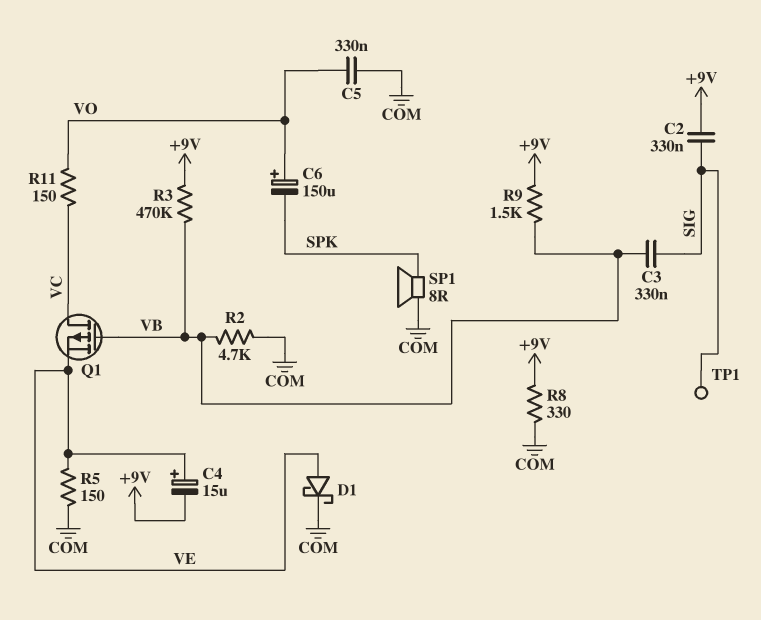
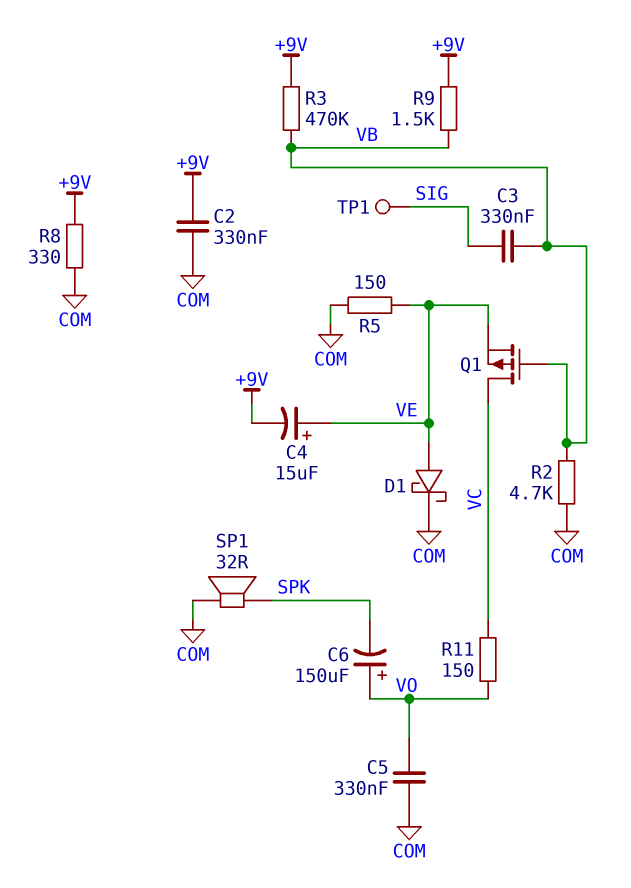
C2: 330nF (+9V, SIG) -> 330nF (+9V, COM)
SP1: speaker 8R (COM, SPK) -> speaker 32R (COM, SPK)

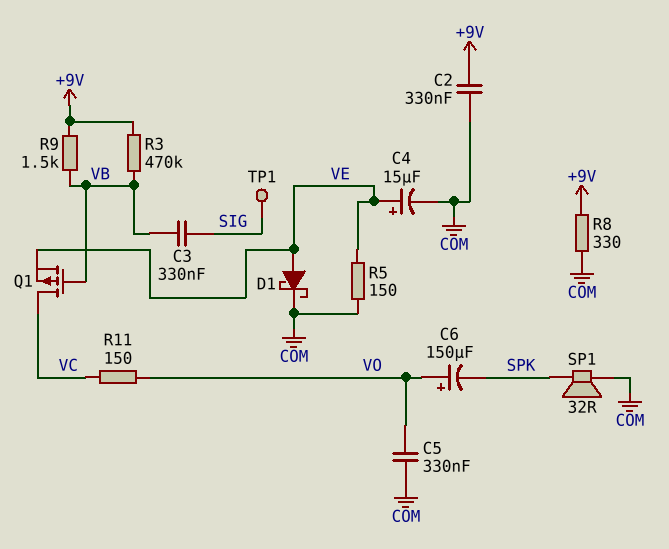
C4: 15uF (plus VE, minus +9V) -> 15uF (plus VE, minus COM)
R2: 4.7k (COM, VB) -> none

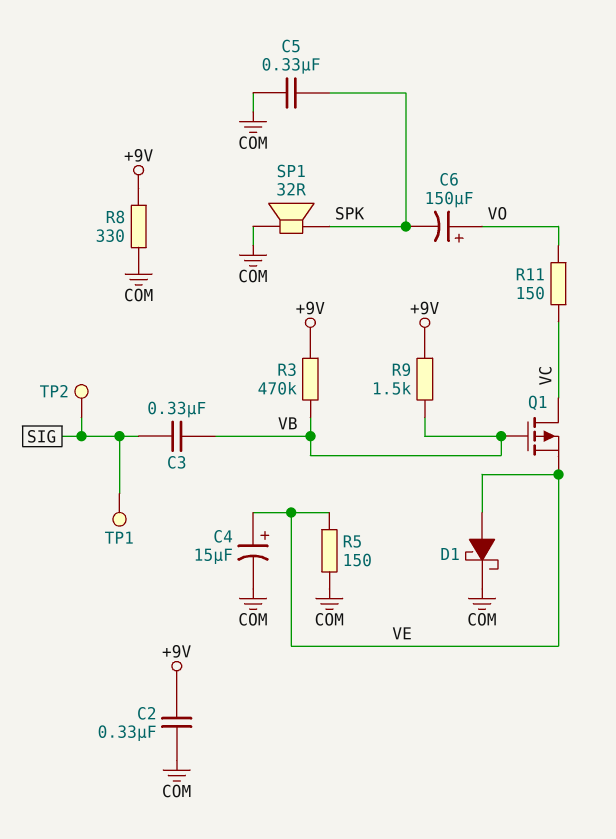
C5: 330nF (COM, VO) -> 330nF (COM, SPK)
TP2: none -> test point (SIG)

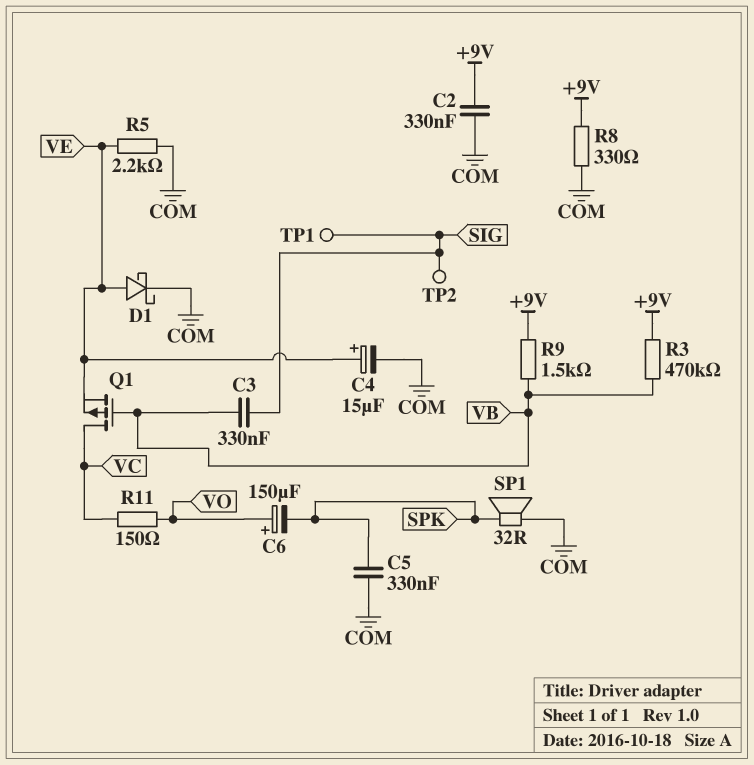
R5: 150 (COM, VE) -> 2.2k (COM, VE)

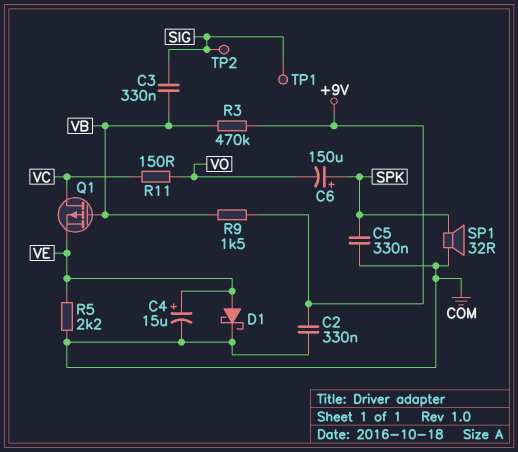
C6: 150uF (plus VO, minus SPK) -> 150uF (plus SPK, minus VO)
R8: 330 (+9V, COM) -> none

